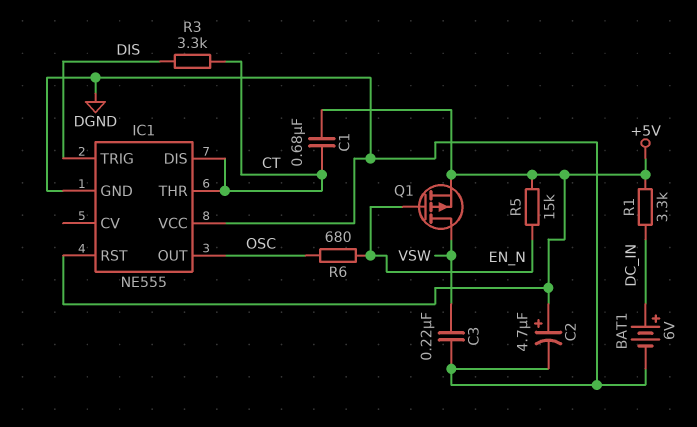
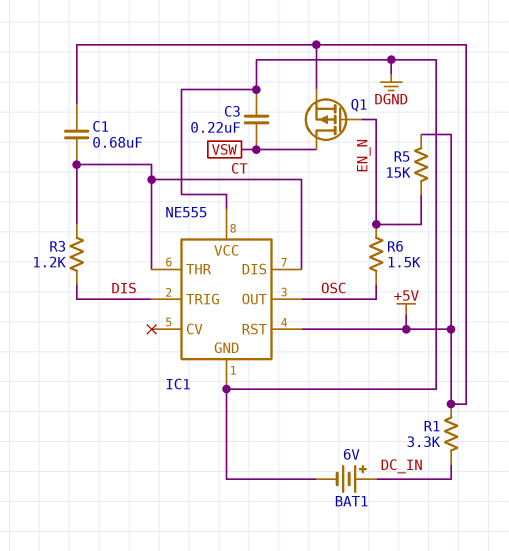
C2: 4.7uF (plus +5V, minus DGND) -> none
R3: 3.3k (CT, DIS) -> 1.2k (CT, DIS)
R6: 680 (EN_N, OSC) -> 1.5k (EN_N, OSC)

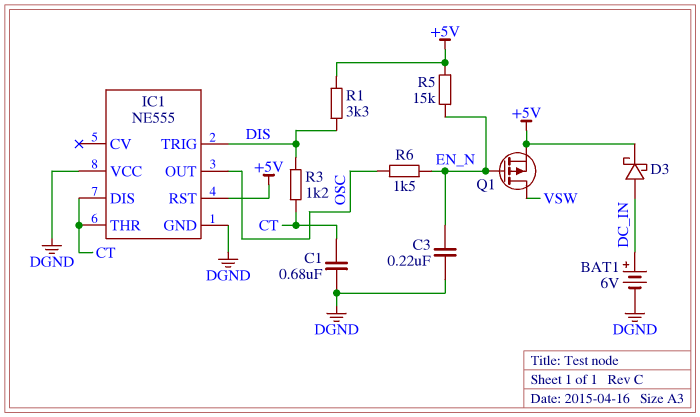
C1: 680nF (+5V, CT) -> 680nF (CT, DGND)
C3: 220nF (DGND, VSW) -> 220nF (DGND, EN_N)
D3: none -> schottky (A DC_IN, K +5V)
R1: 3.3k (+5V, DC_IN) -> 3.3k (+5V, DIS)

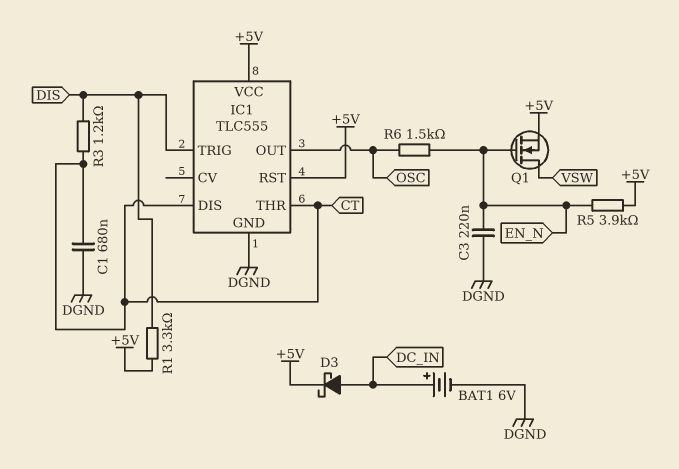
IC1: NE555 -> TLC555
IC1 pin VCC: DGND -> +5V
Q1: PMOS (G EN_N, D VSW, S +5V) -> NMOS (G EN_N, D VSW, S +5V)
R5: 15k (+5V, EN_N) -> 3.9k (+5V, EN_N)

